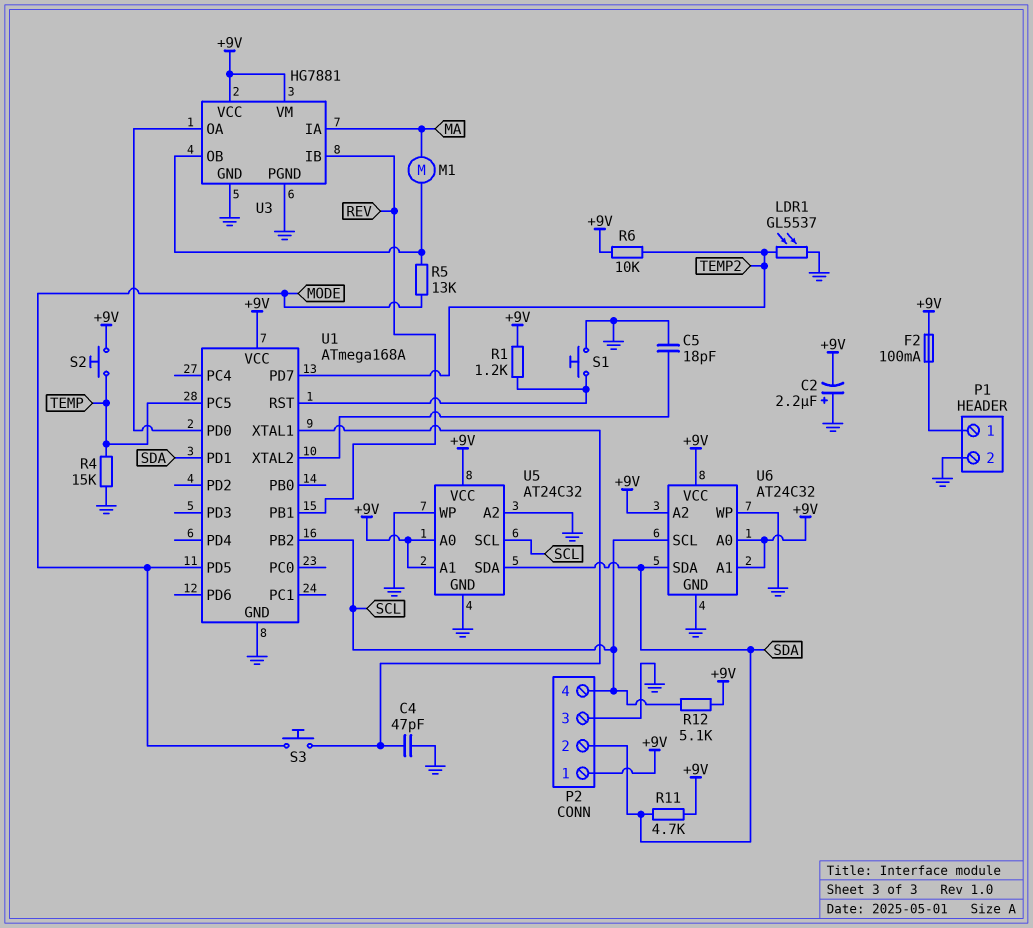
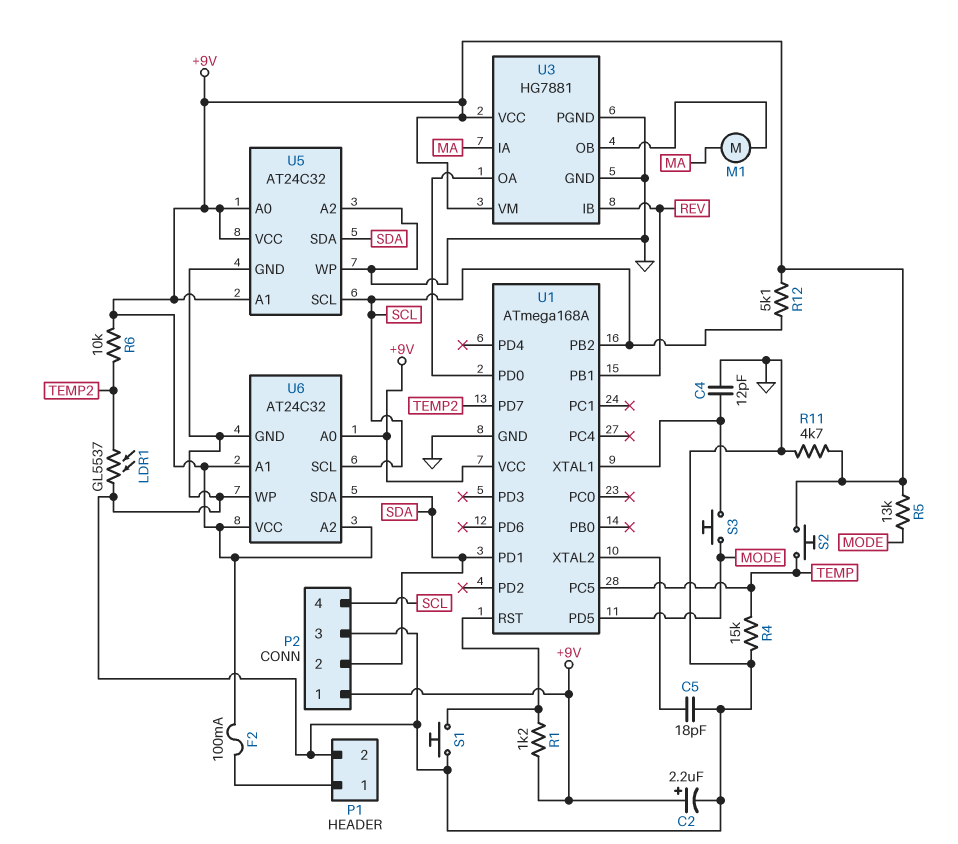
C2: 2.2uF (plus GND, minus +9V) -> 2.2uF (plus +9V, minus GND)
C4: 47pF (GND, U1/XTAL1) -> 12pF (GND, U1/XTAL1)
R5: 13k (MODE, U3/OB) -> 13k (+9V, MODE)
R11: 4.7k (+9V, SDA) -> 4.7k (+9V, GND)

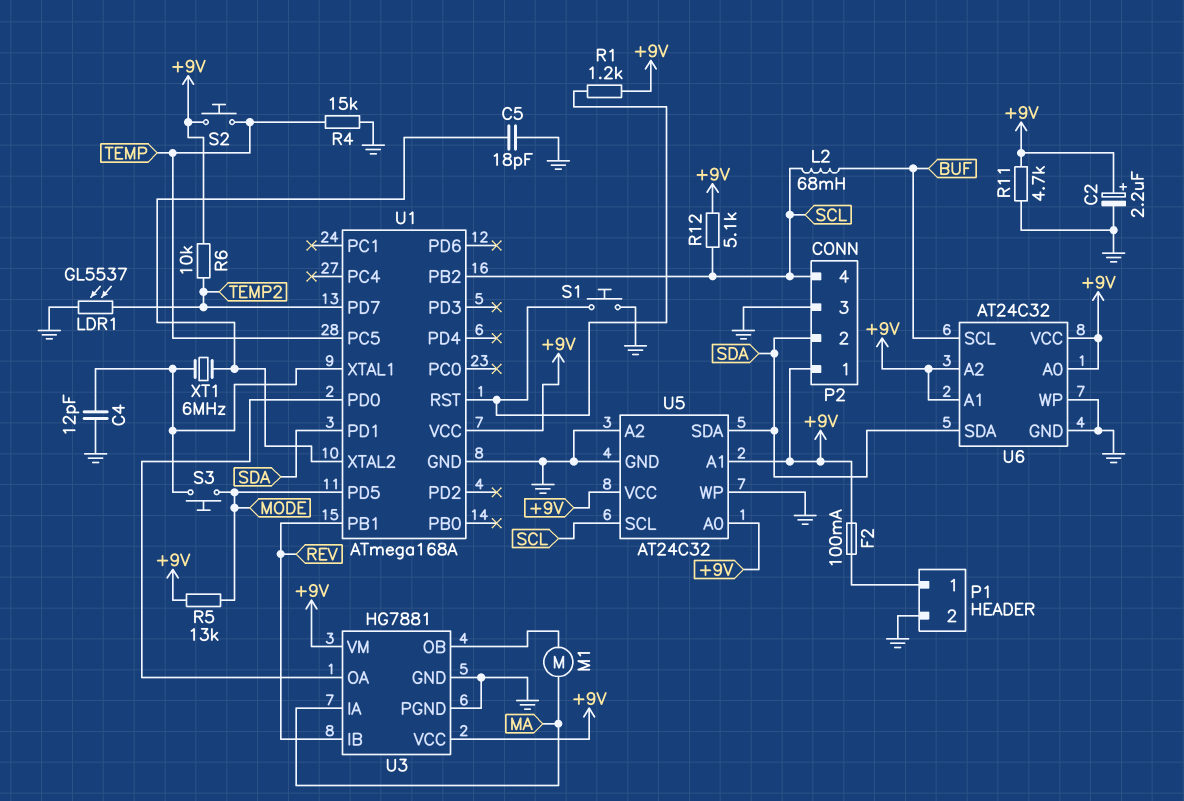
L2: none -> 68mH (BUF, SCL)
U6 pin SCL: SCL -> BUF
XT1: none -> 6MHz (U1/XTAL1, U1/XTAL2)

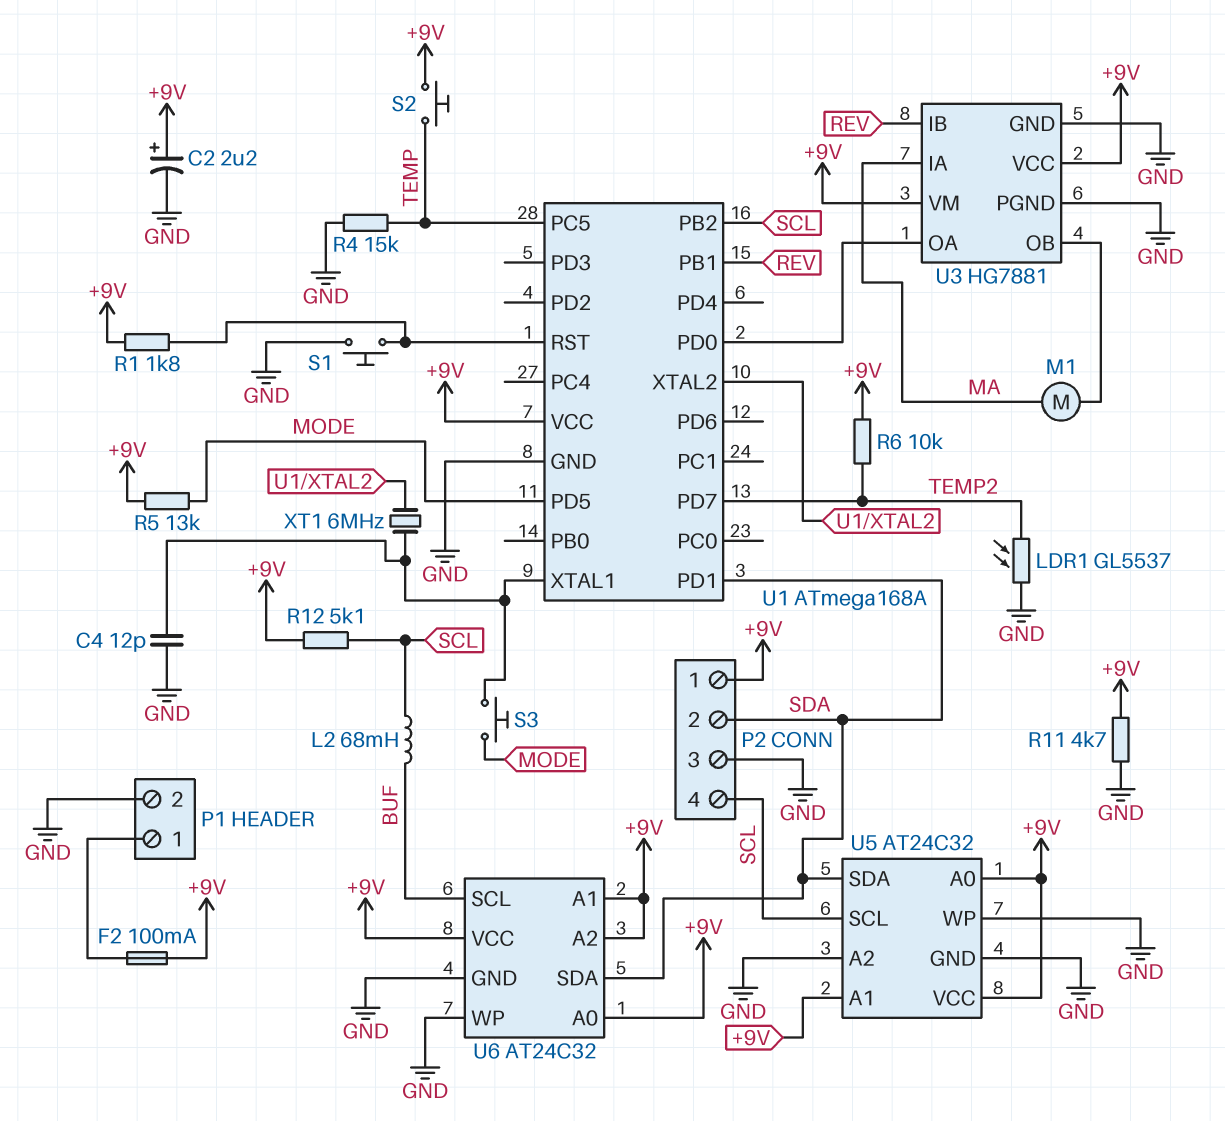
C5: 18pF (GND, U1/XTAL2) -> none
R1: 1.2k (+9V, U1/RST) -> 1.8k (+9V, U1/RST)

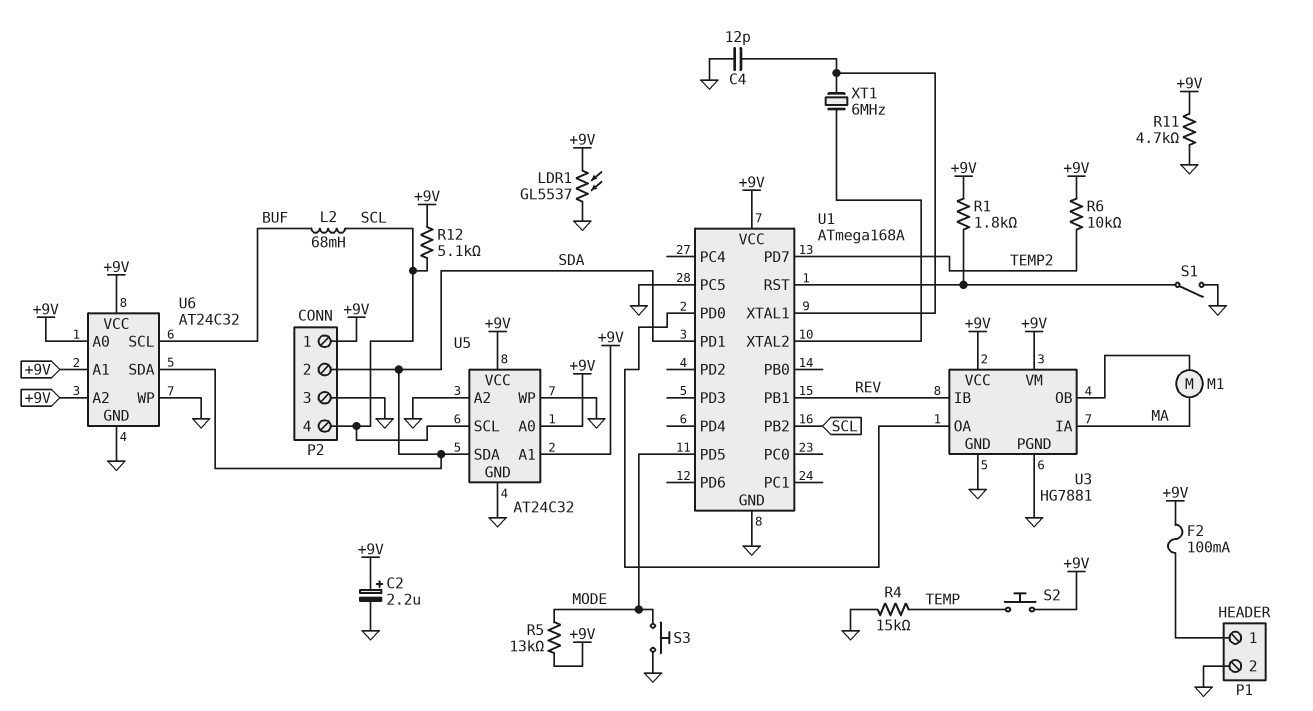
LDR1: GL5537 (GND, TEMP2) -> GL5537 (+9V, GND)
S1: button (GND, U1/RST) -> switch (GND, U1/RST)
S3: button (MODE, U1/XTAL1) -> button (GND, MODE)
U1 pin PC5: TEMP -> GND

